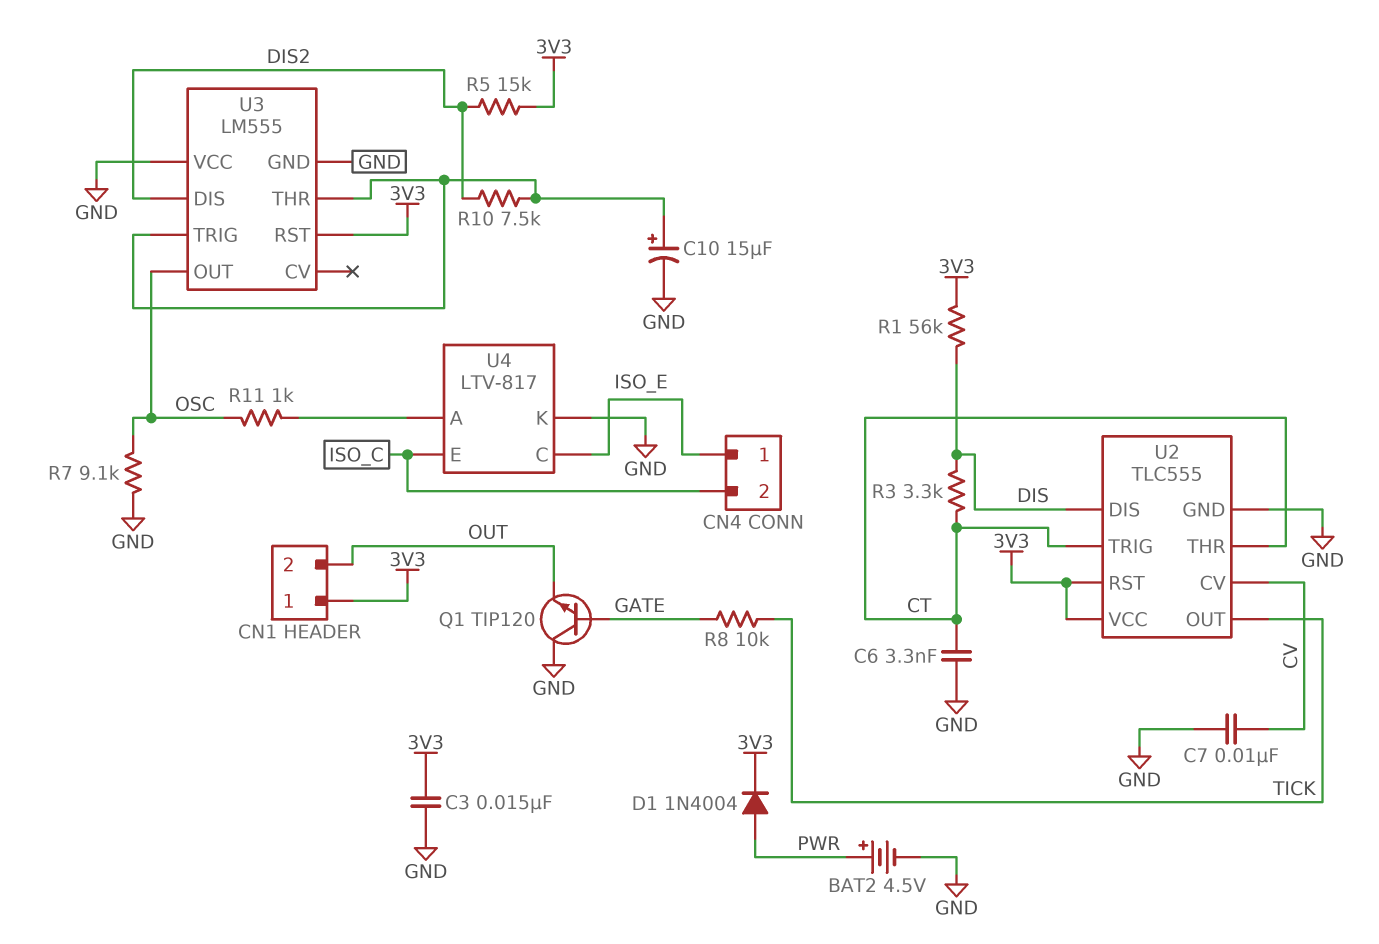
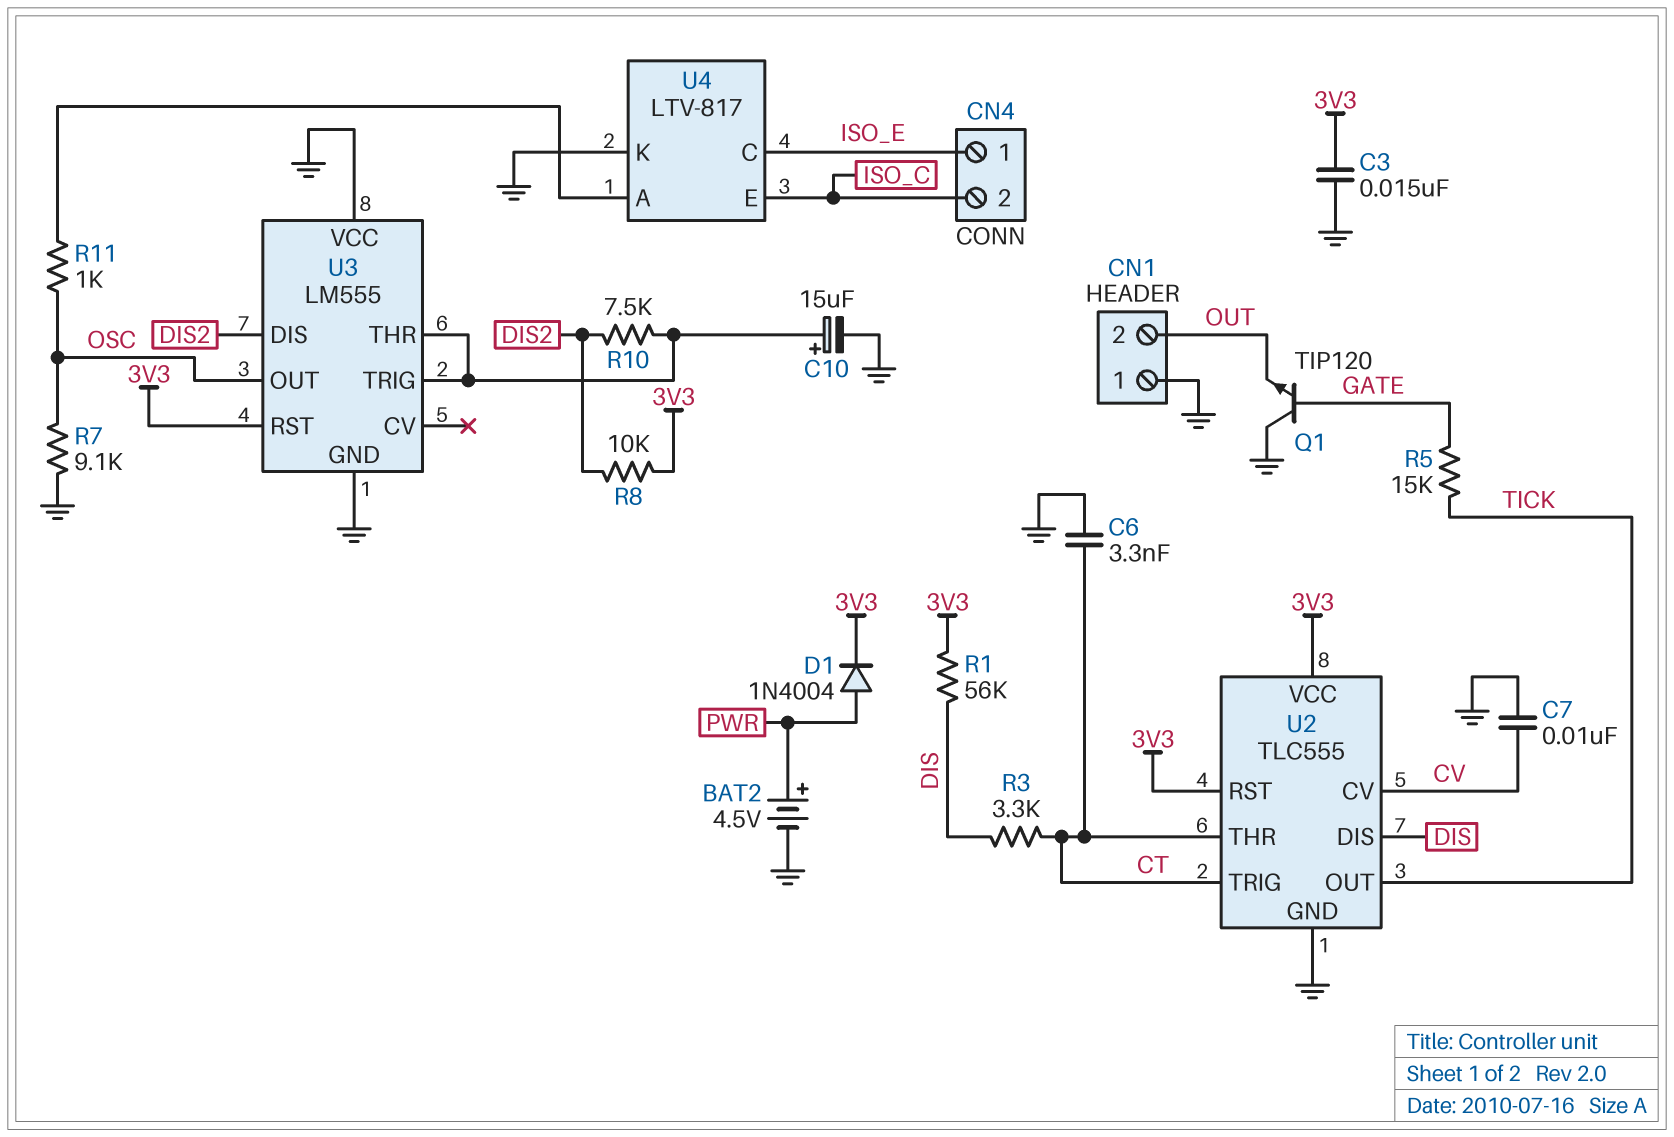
CN1 pin 1: 3V3 -> GND
R5: 15k (3V3, DIS2) -> 15k (GATE, TICK)
R8: 10k (GATE, TICK) -> 10k (3V3, DIS2)

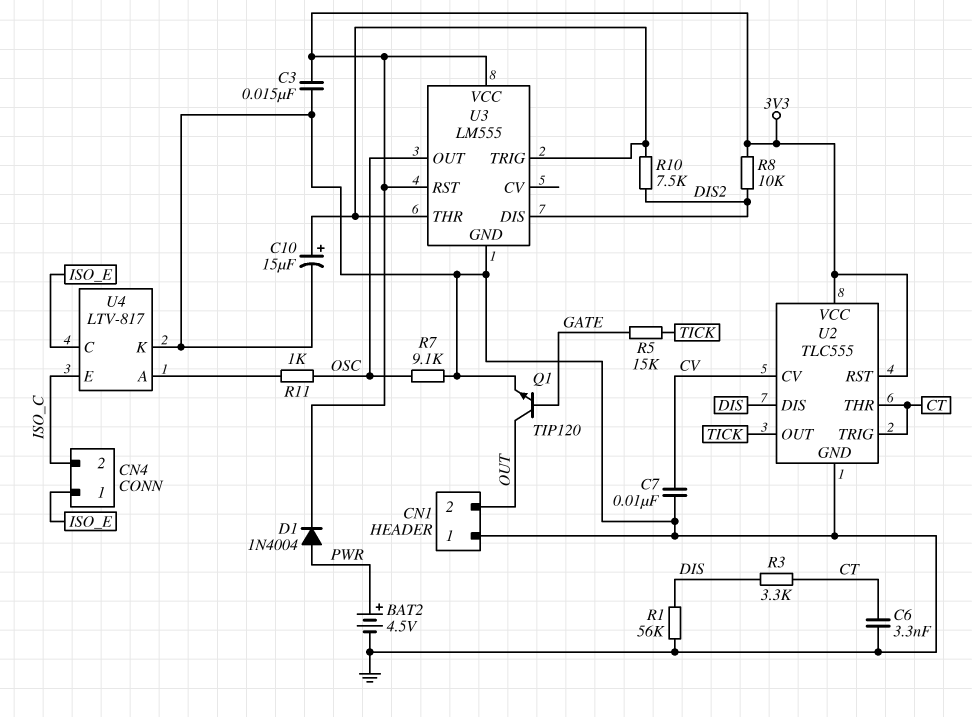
Q1: NPN TIP120 (B GATE, C GND, E OUT) -> NPN TIP120 (B GATE, C OUT, E GND)
R1: 56k (3V3, DIS) -> 56k (DIS, GND)
U3 pin VCC: GND -> 3V3

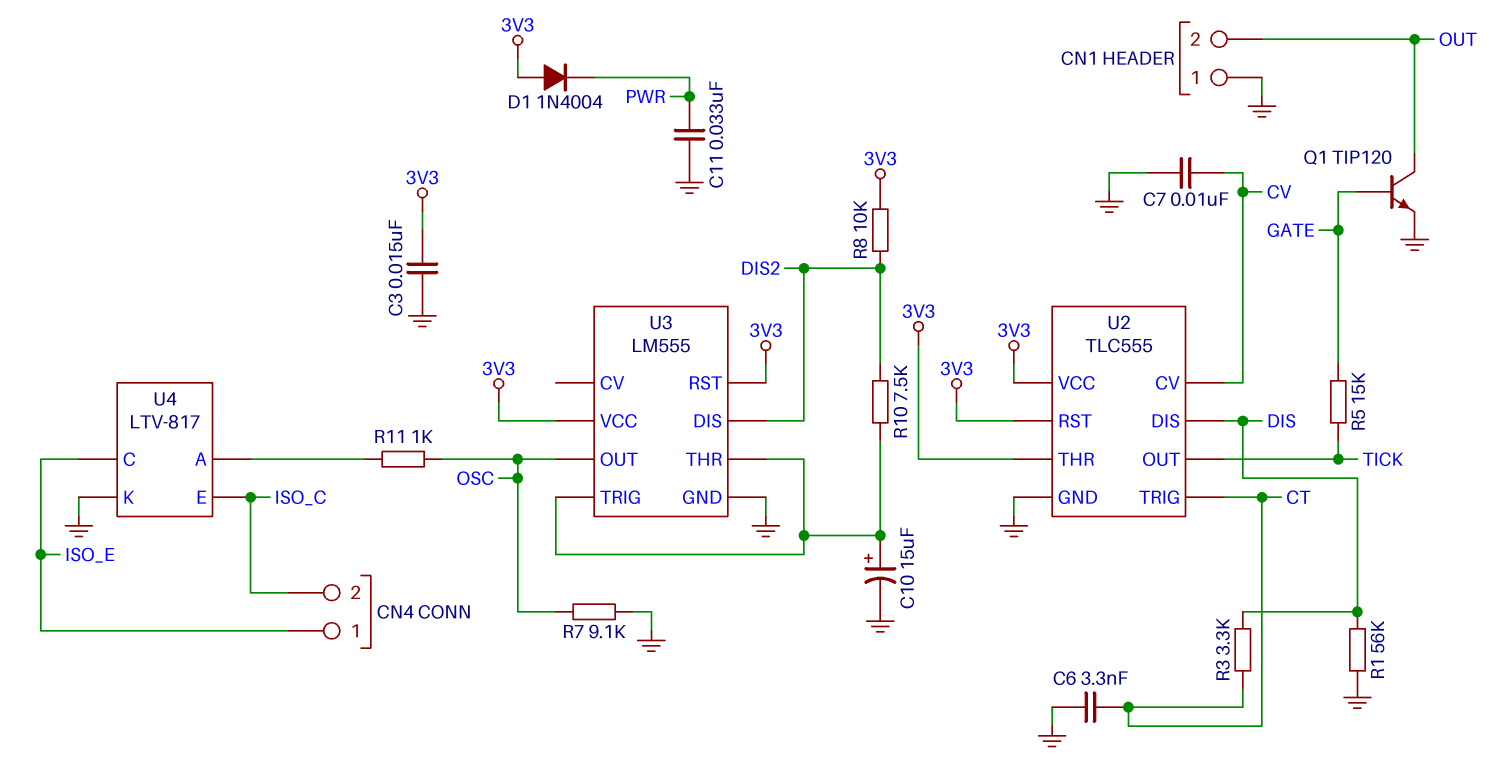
BAT2: 4.5V (plus PWR, minus GND) -> none
C11: none -> 33nF (GND, PWR)
D1: diode 1N4004 (A PWR, K 3V3) -> diode 1N4004 (A 3V3, K PWR)
U2 pin THR: CT -> 3V3

